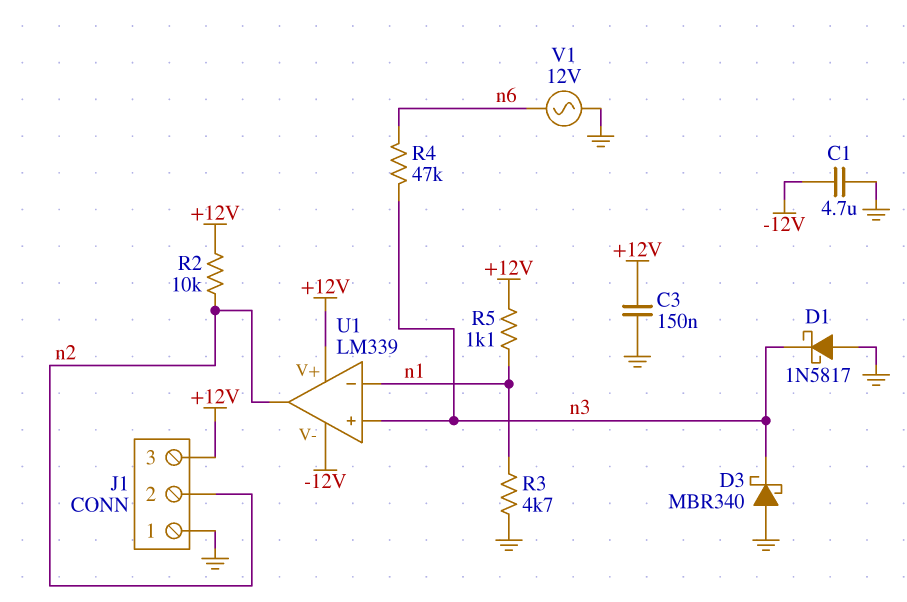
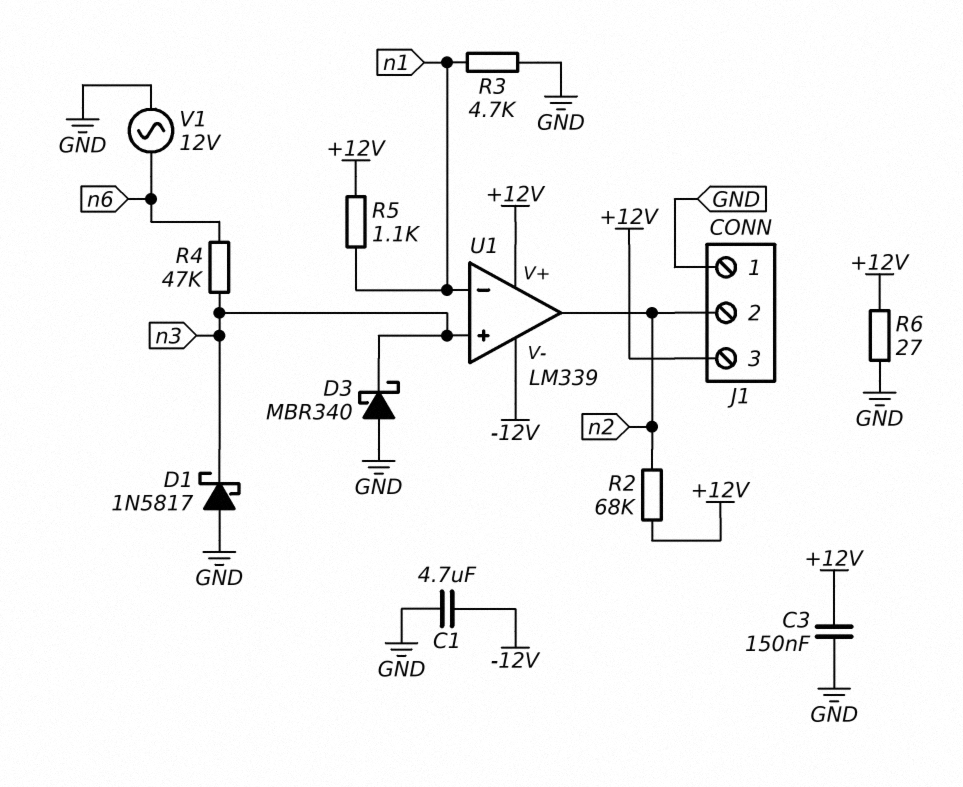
R2: 10k (+12V, n2) -> 68k (+12V, n2)
R6: none -> 27 (+12V, GND)

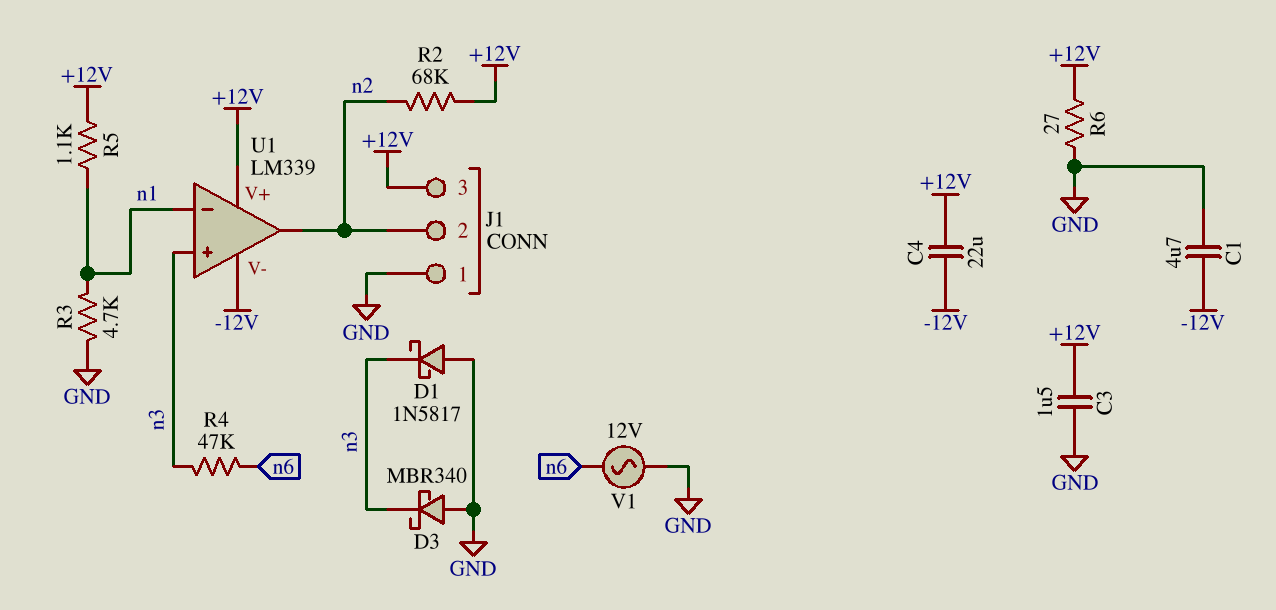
C3: 150nF (+12V, GND) -> 1.5uF (+12V, GND)
C4: none -> 22uF (+12V, -12V)

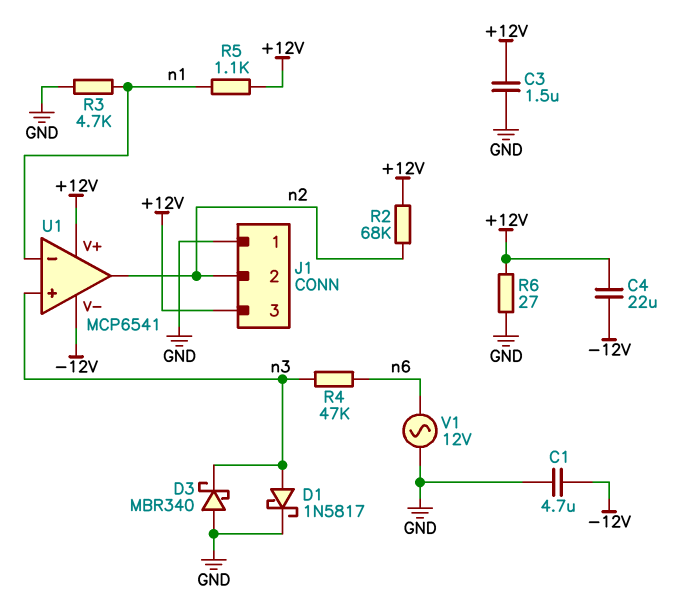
D1: schottky 1N5817 (A GND, K n3) -> schottky 1N5817 (A n3, K GND)
U1: LM339 -> MCP6541

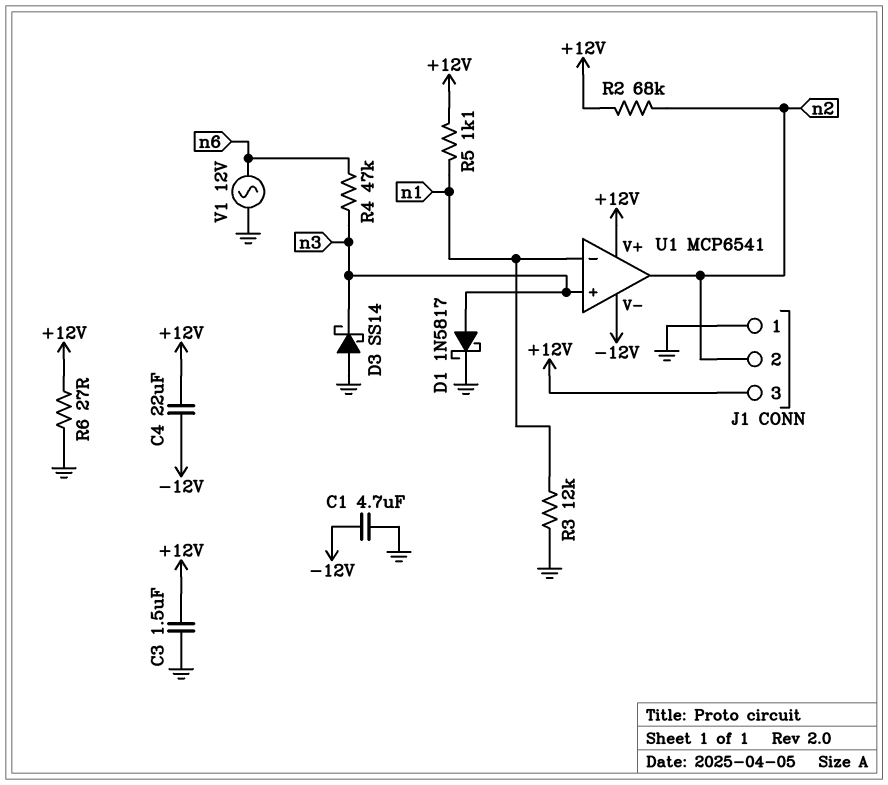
D3: schottky MBR340 (A GND, K n3) -> schottky SS14 (A GND, K n3)
R3: 4.7k (GND, n1) -> 12k (GND, n1)

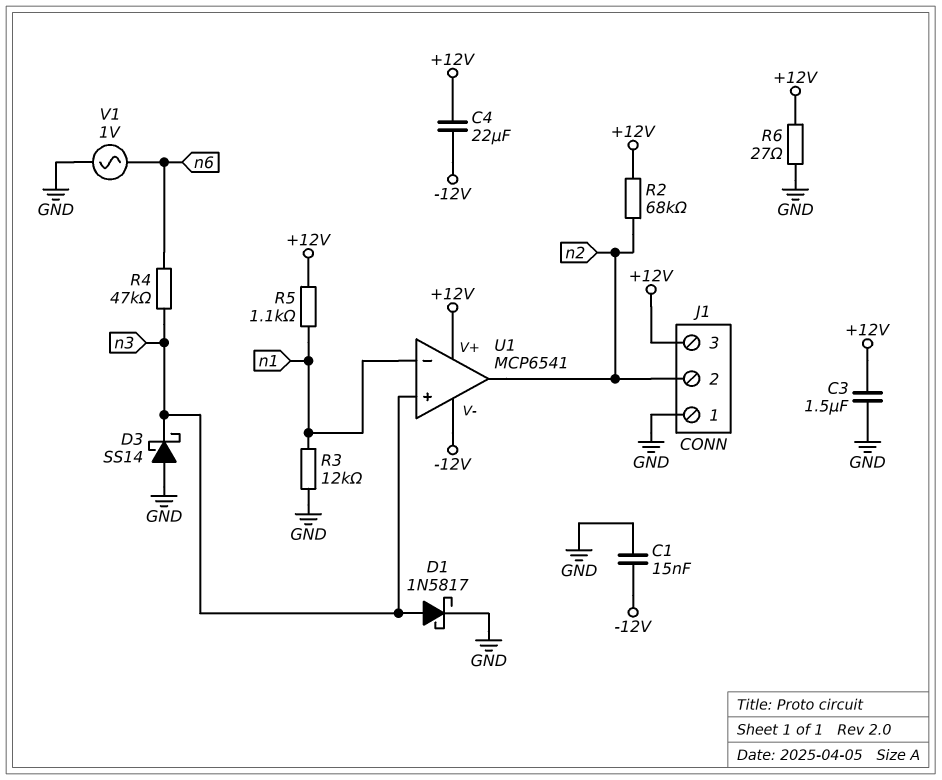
C1: 4.7uF (-12V, GND) -> 15nF (-12V, GND)
V1: AC 12V (GND, n6) -> AC 1V (GND, n6)

